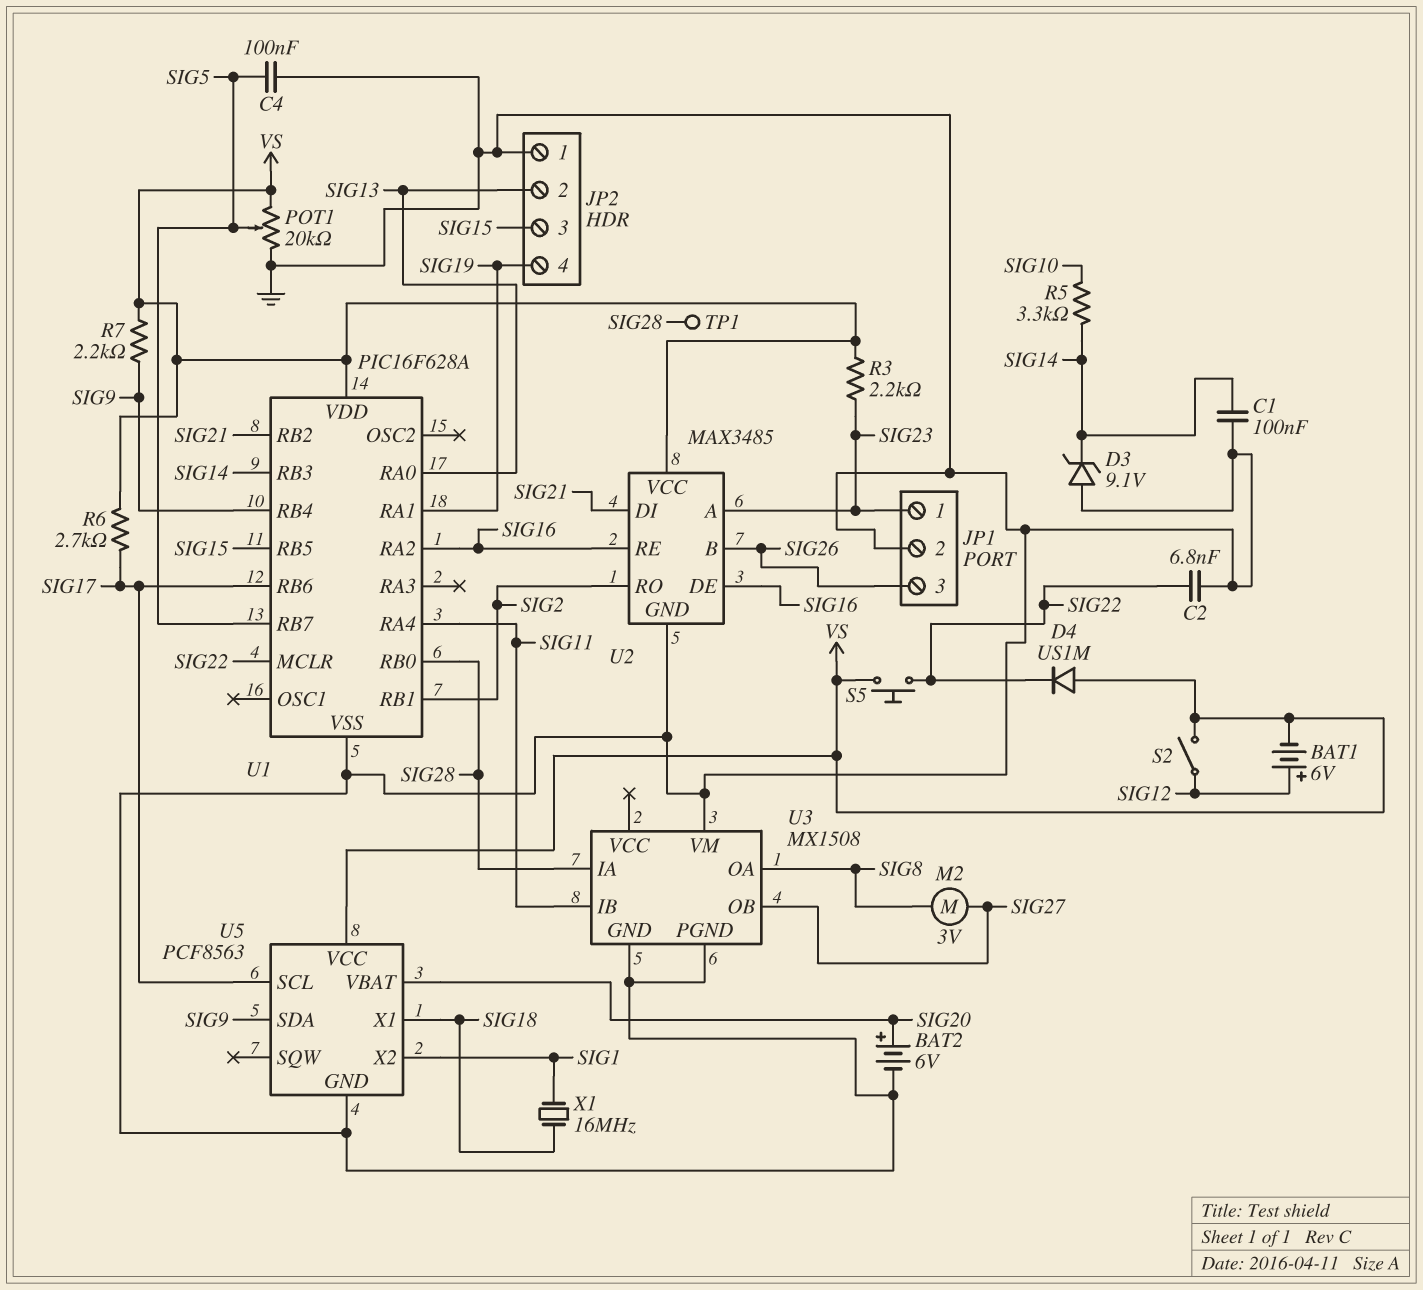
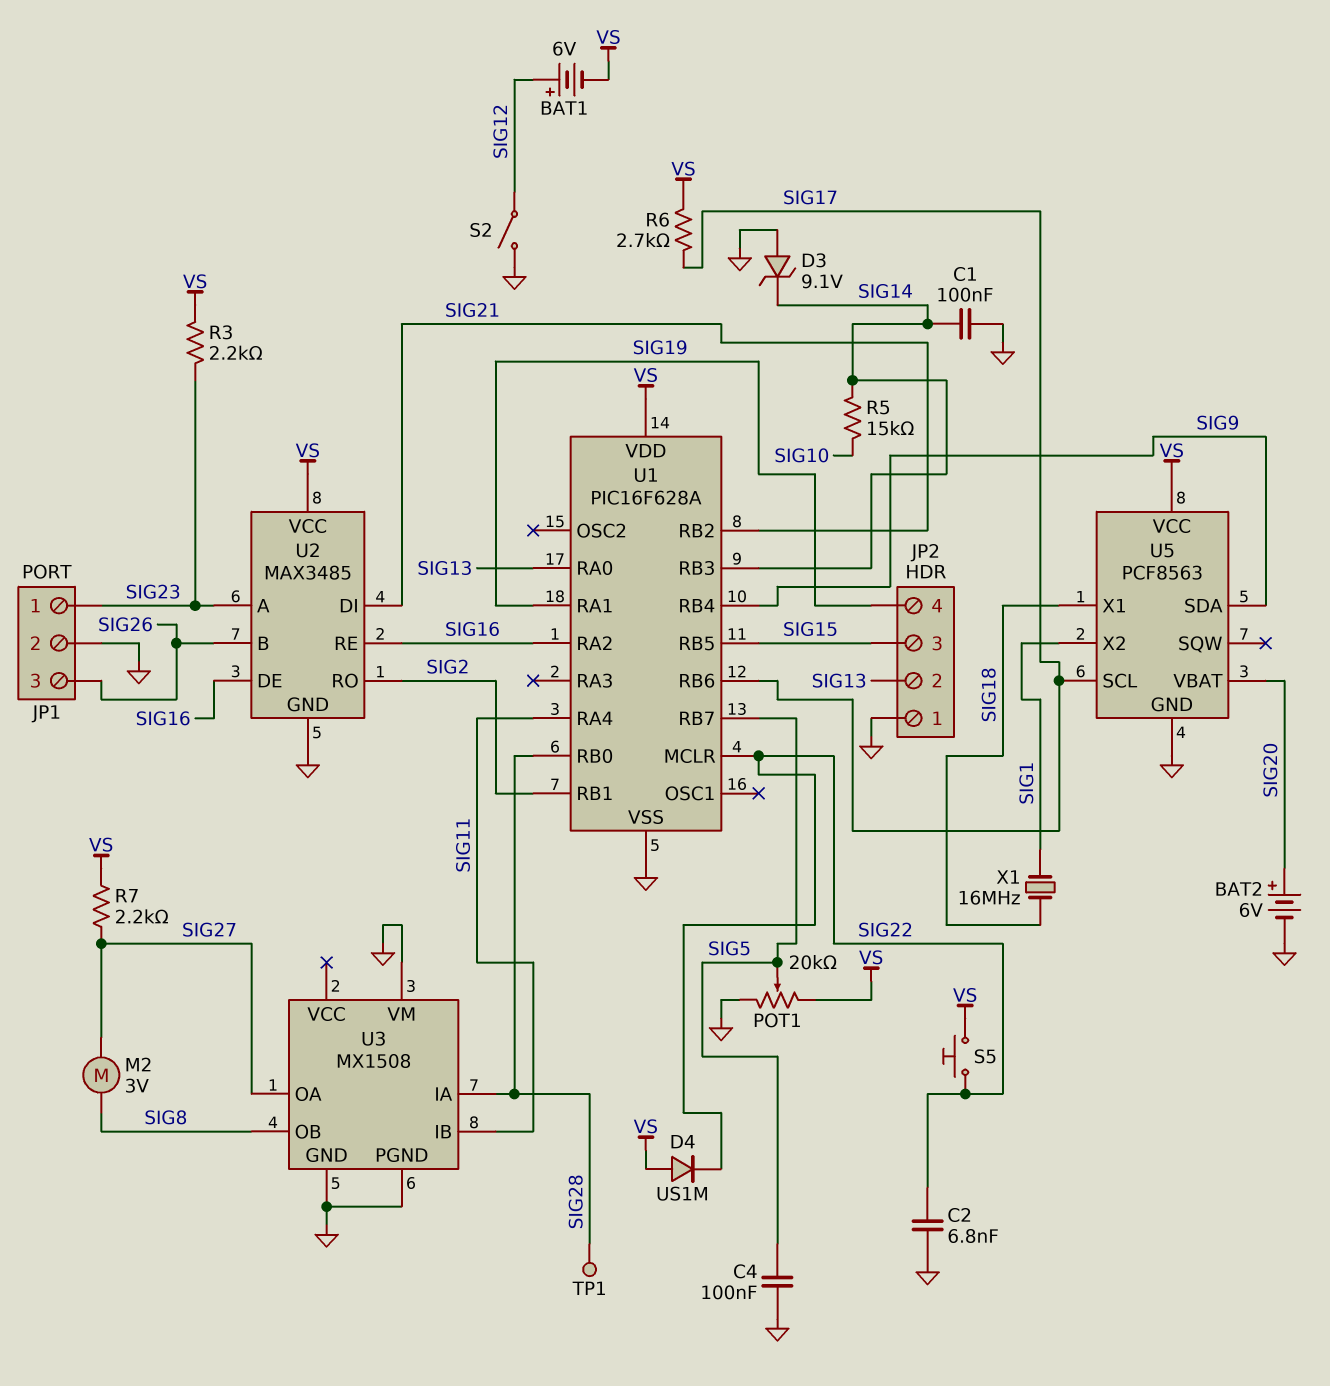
R5: 3.3k (SIG10, SIG14) -> 15k (SIG10, SIG14)
R7: 2.2k (SIG9, VS) -> 2.2k (SIG27, VS)
S2: switch (SIG12, VS) -> switch (GND, SIG12)
U3 pin OA: SIG8 -> SIG27
U3 pin OB: SIG27 -> SIG8

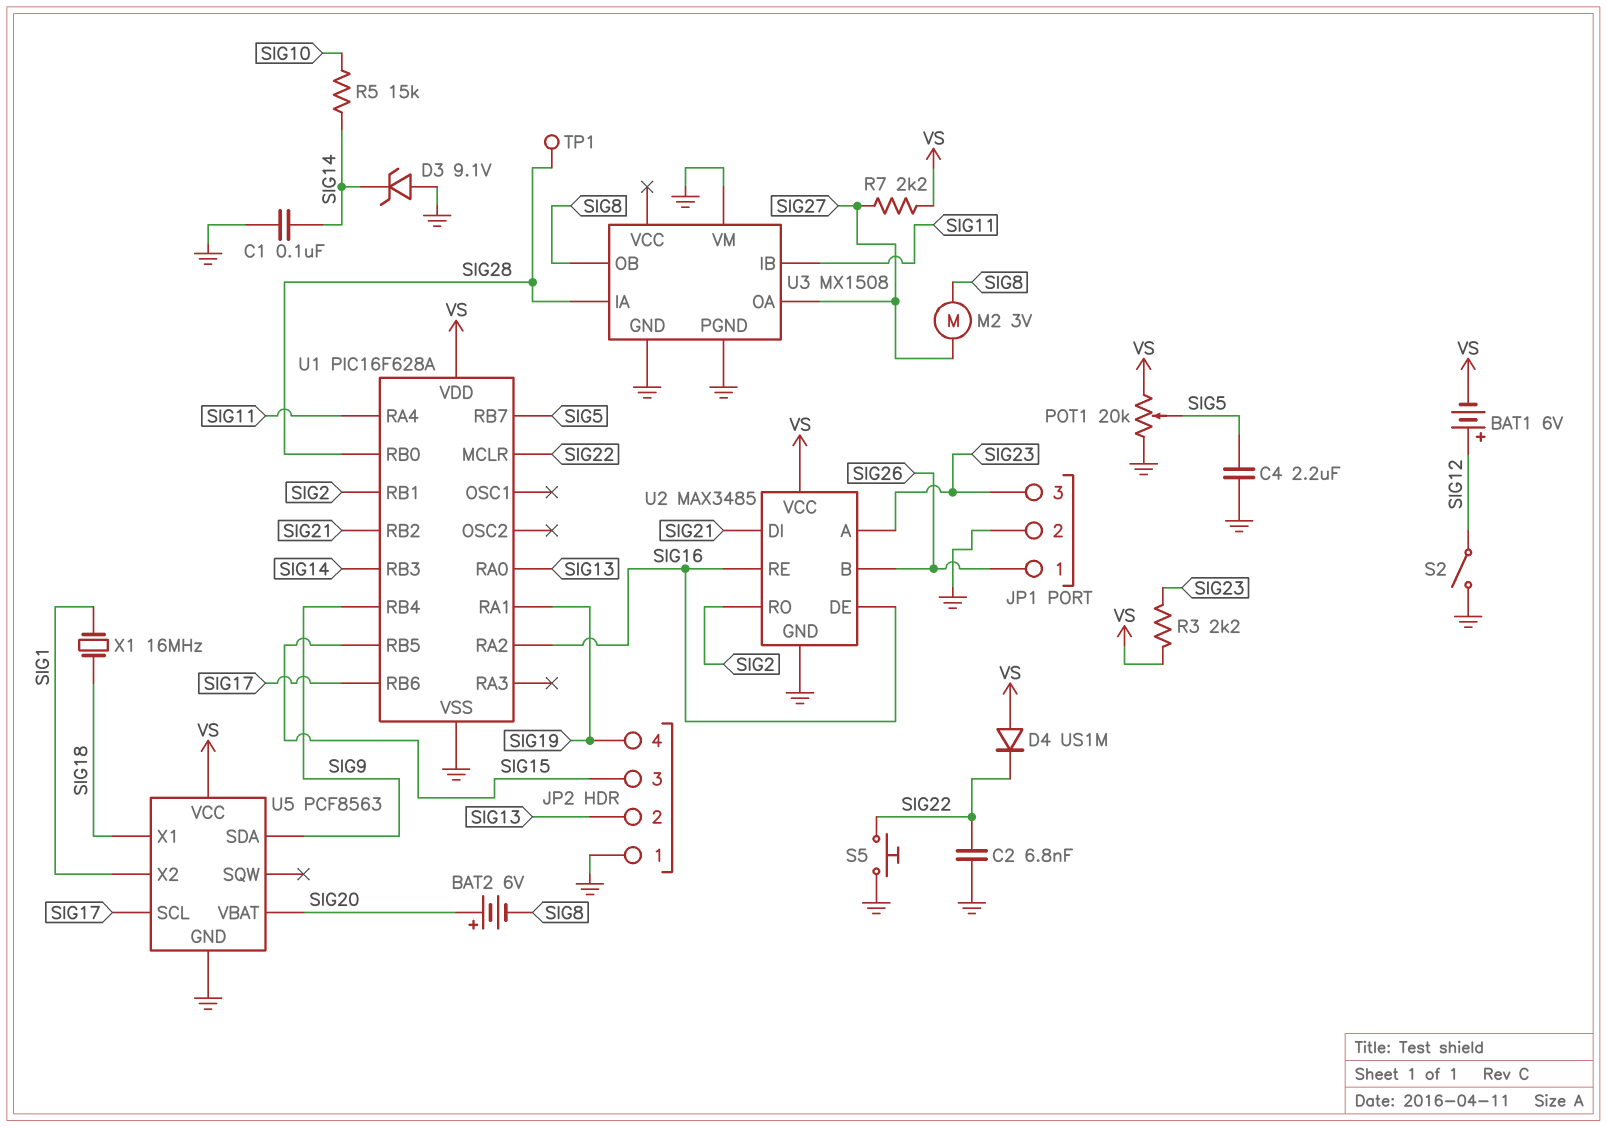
BAT2: 6V (plus SIG20, minus GND) -> 6V (plus SIG20, minus SIG8)
C4: 100nF (GND, SIG5) -> 2.2uF (GND, SIG5)
JP1 pin 1: SIG23 -> SIG26
JP1 pin 3: SIG26 -> SIG23
R6: 2.7k (SIG17, VS) -> none
S5: button (SIG22, VS) -> button (GND, SIG22)

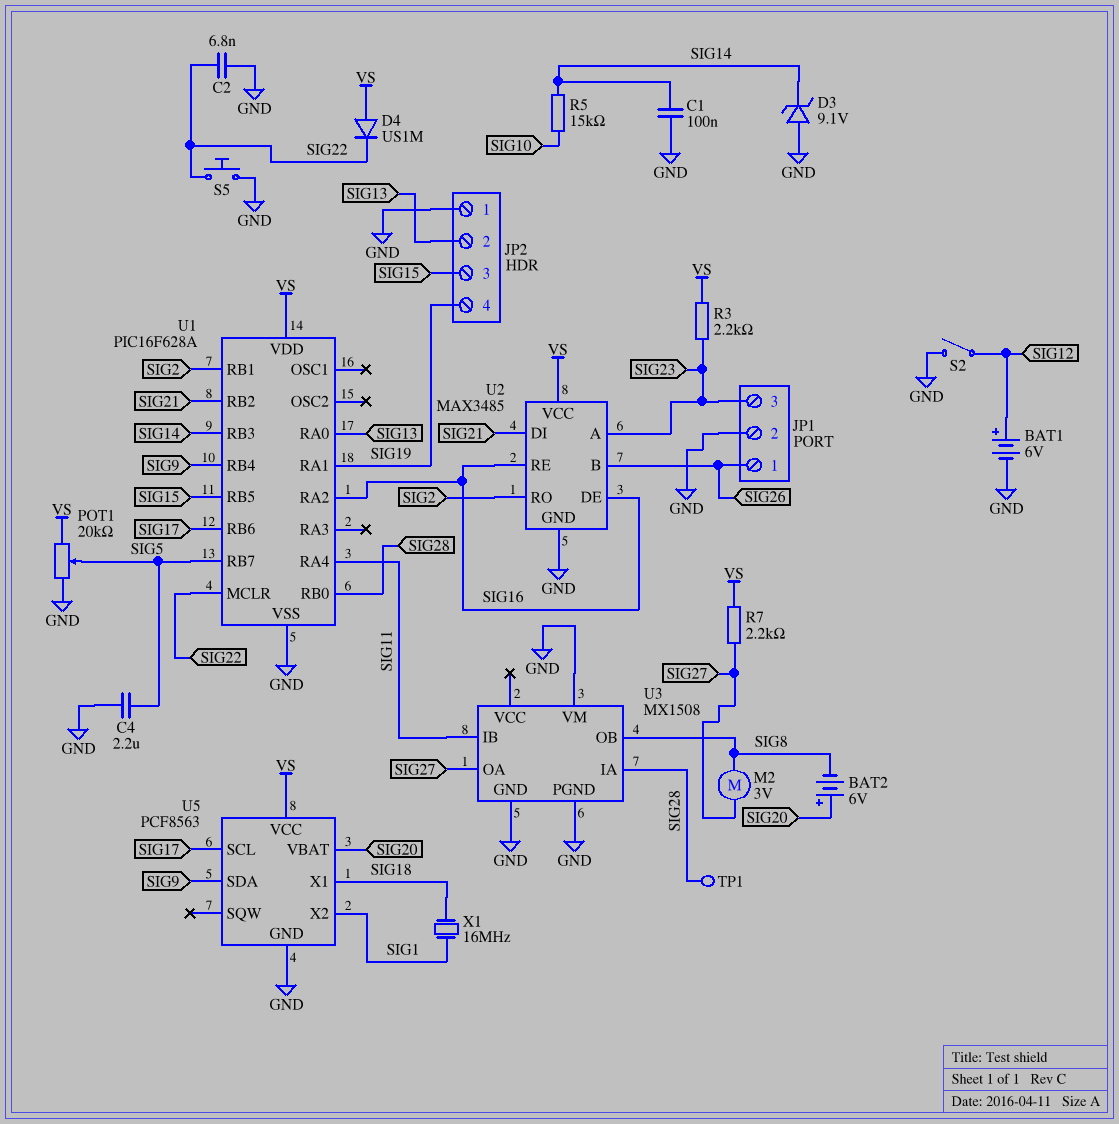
BAT1: 6V (plus SIG12, minus VS) -> 6V (plus SIG12, minus GND)

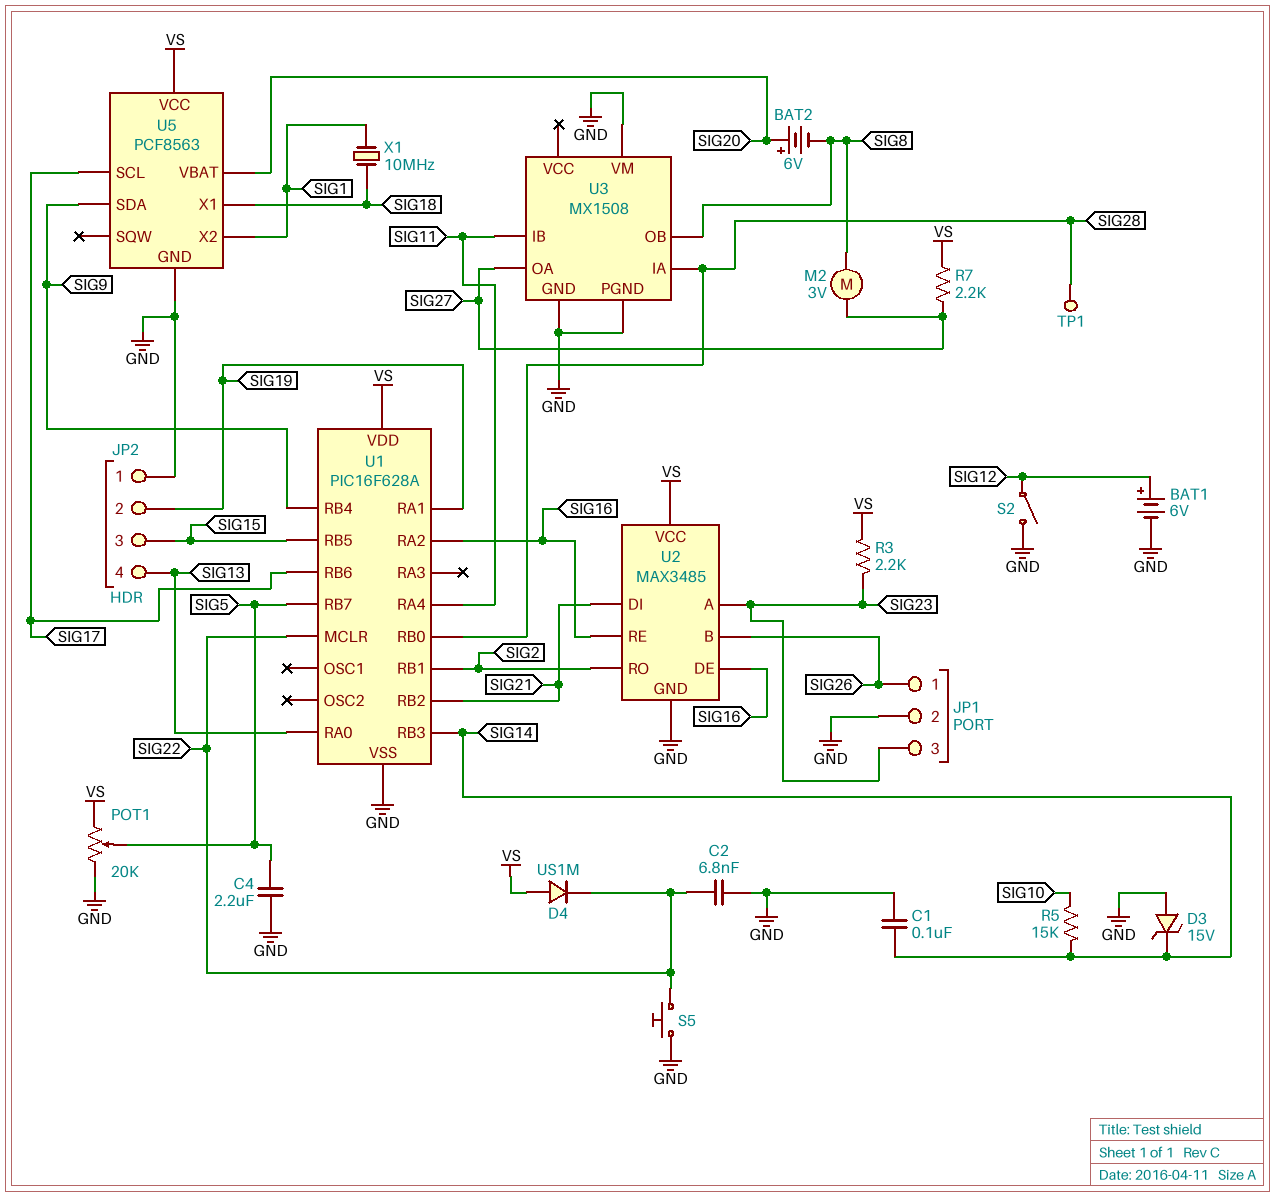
D3: zener 9.1V (A GND, K SIG14) -> zener 15V (A GND, K SIG14)
JP2 pin 2: SIG13 -> SIG19
JP2 pin 4: SIG19 -> SIG13
X1: 16MHz (SIG1, SIG18) -> 10MHz (SIG1, SIG18)

